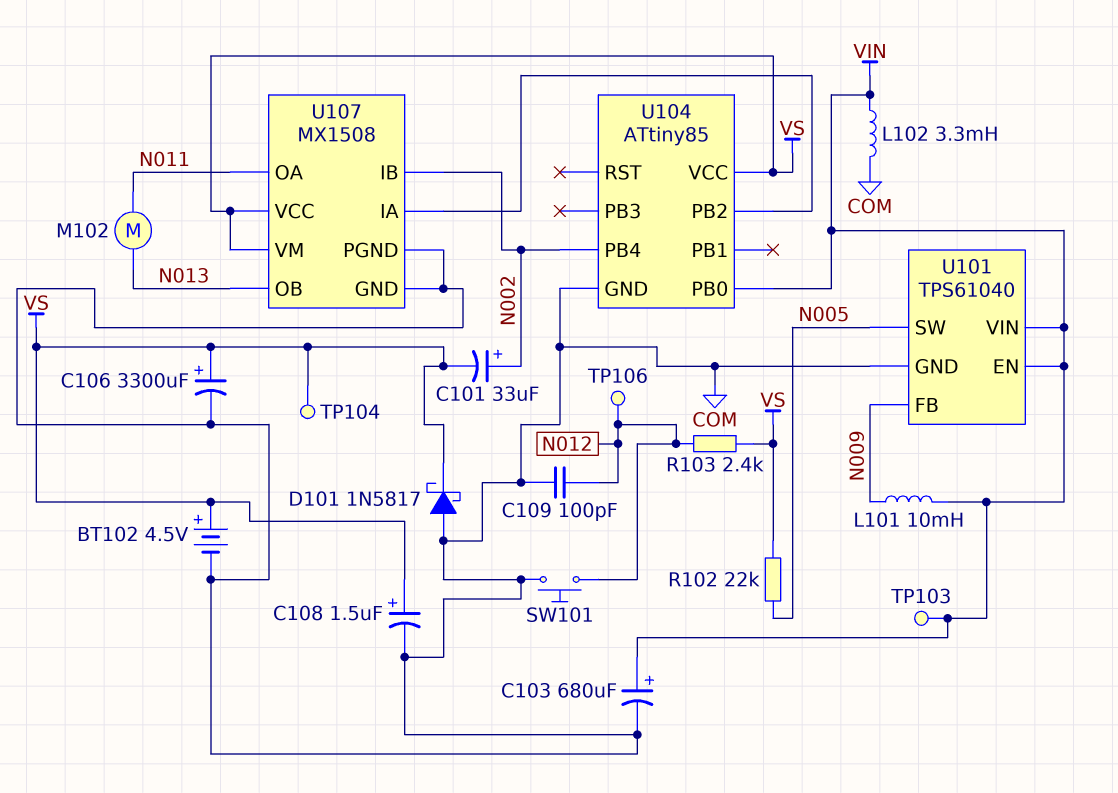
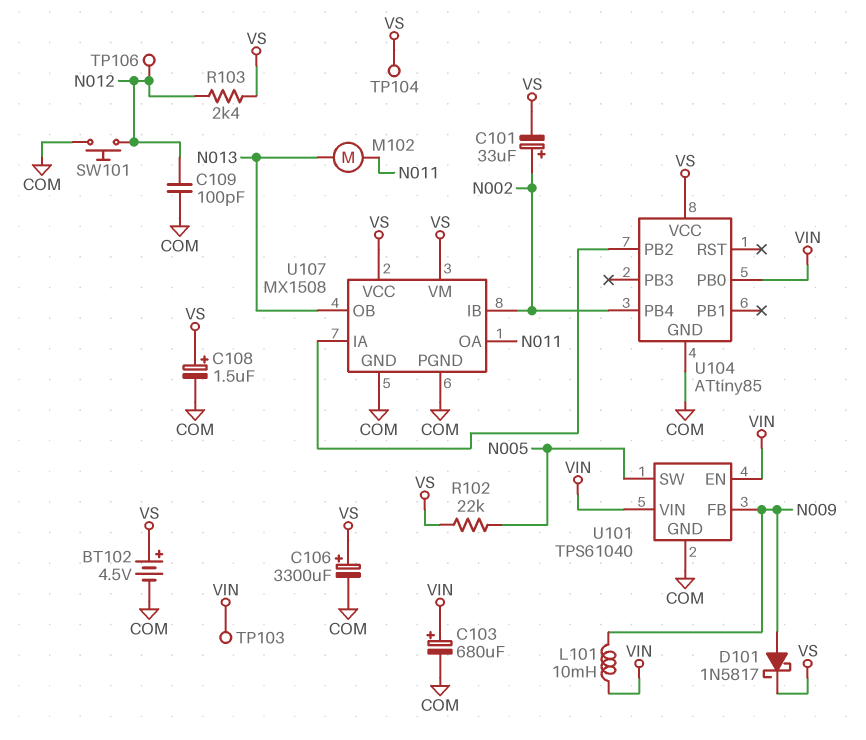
D101: schottky 1N5817 (A COM, K VS) -> schottky 1N5817 (A N009, K VS)
L102: 3.3mH (COM, VIN) -> none

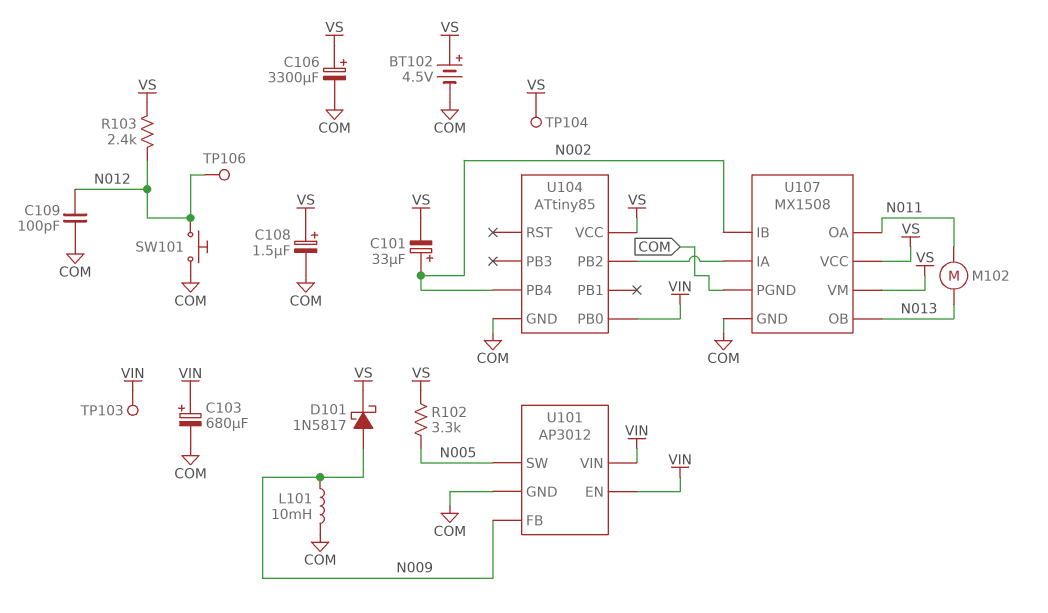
L101: 10mH (N009, VIN) -> 10mH (COM, N009)
R102: 22k (N005, VS) -> 3.3k (N005, VS)
U101: TPS61040 -> AP3012

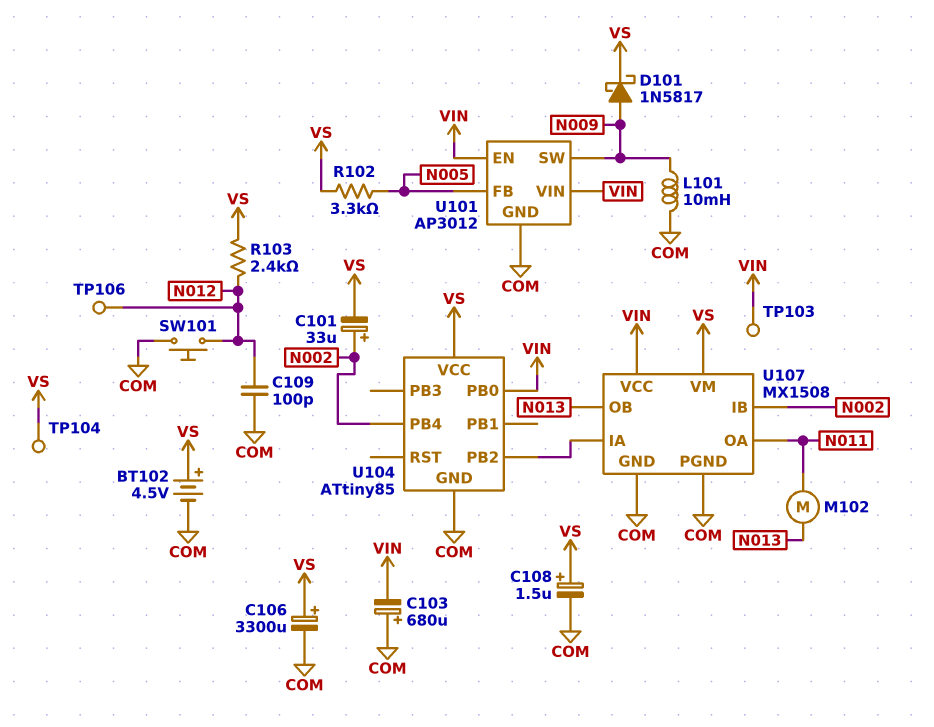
C103: 680uF (plus VIN, minus COM) -> 680uF (plus COM, minus VIN)
U101 pin FB: N009 -> N005
U101 pin SW: N005 -> N009
U107 pin VCC: VS -> VIN

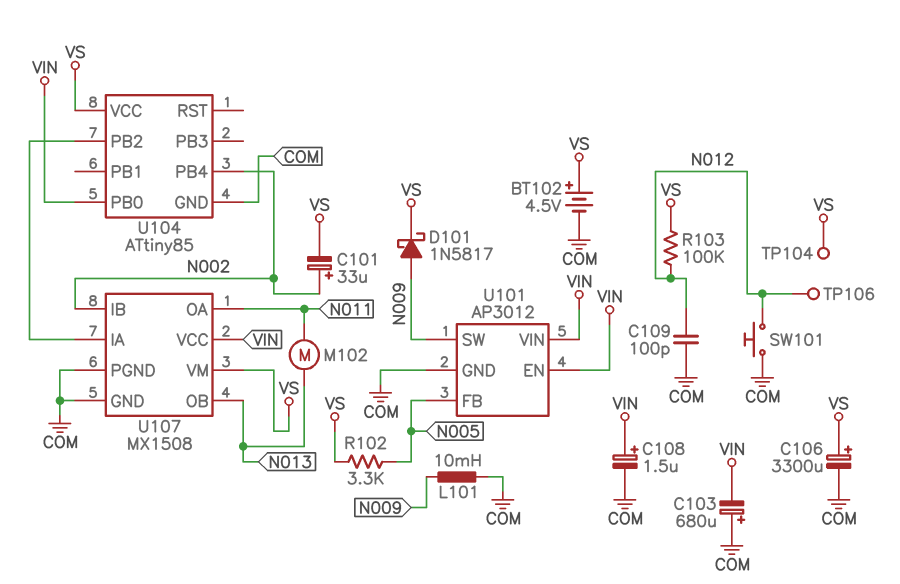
C108: 1.5uF (plus VS, minus COM) -> 1.5uF (plus VIN, minus COM)
R103: 2.4k (N012, VS) -> 100k (N012, VS)
TP103: test point (VIN) -> none

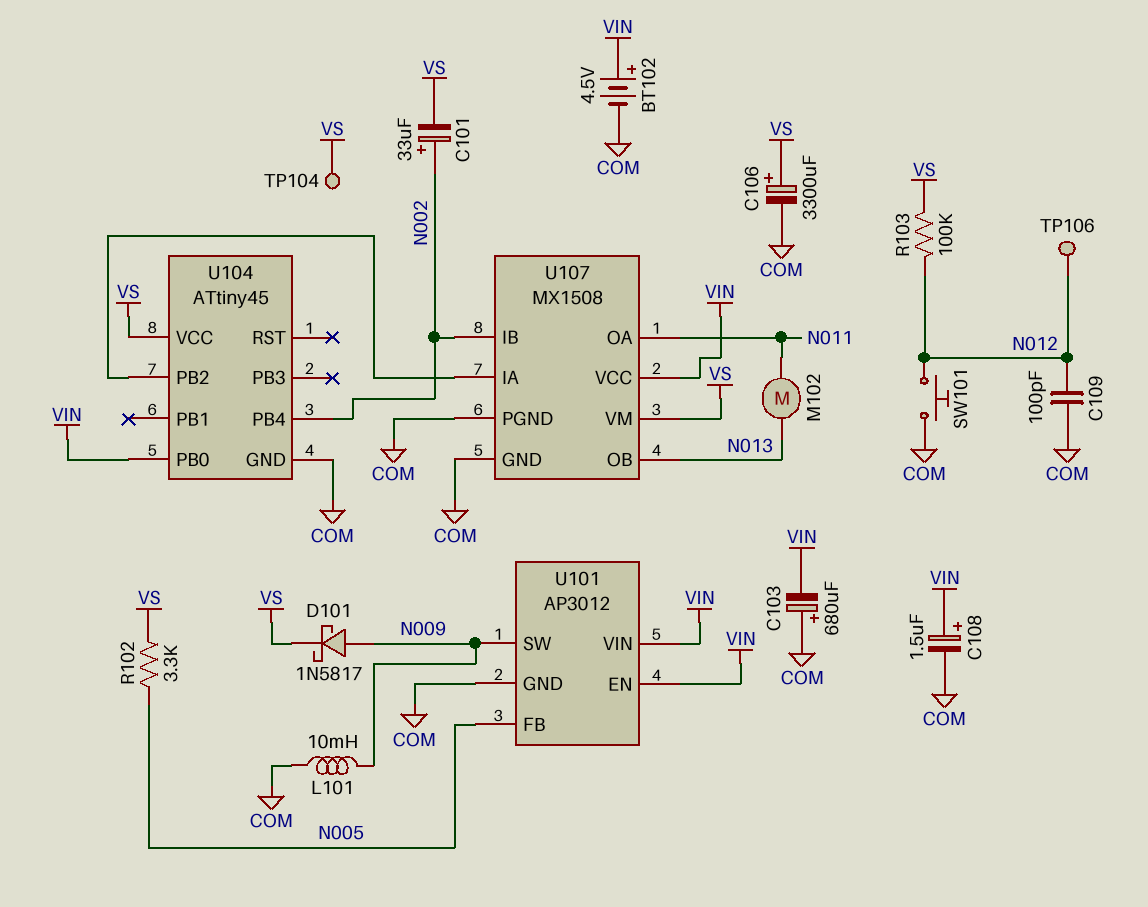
BT102: 4.5V (plus VS, minus COM) -> 4.5V (plus VIN, minus COM)
U104: ATtiny85 -> ATtiny45

